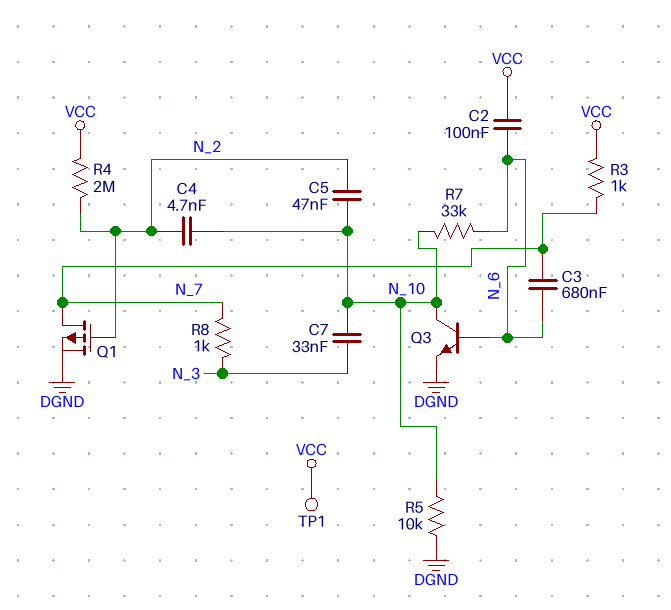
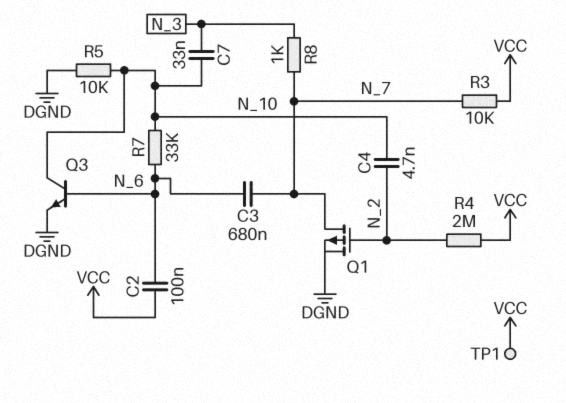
C5: 47nF (N_2, N_10) -> none
R3: 1k (N_7, VCC) -> 10k (N_7, VCC)

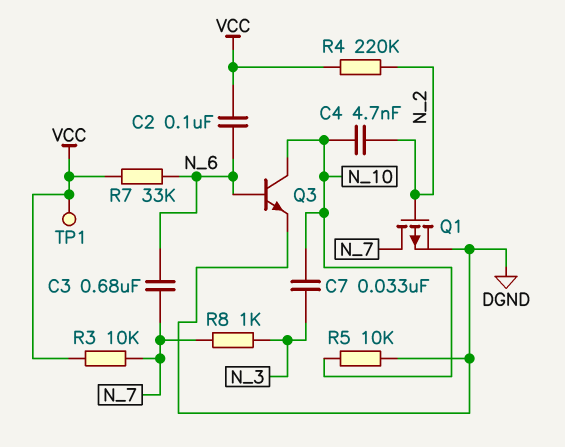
R4: 2M (N_2, VCC) -> 220k (N_2, VCC)
R7: 33k (N_6, N_10) -> 33k (N_6, VCC)

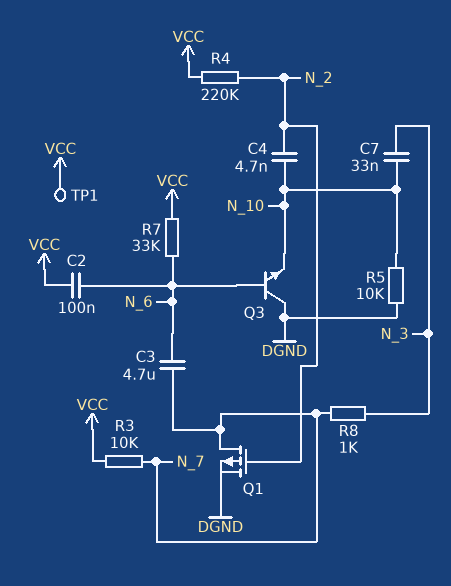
C3: 680nF (N_6, N_7) -> 4.7uF (N_6, N_7)
Q3: NPN (B N_6, C N_10, E DGND) -> NPN (B N_6, C DGND, E N_10)

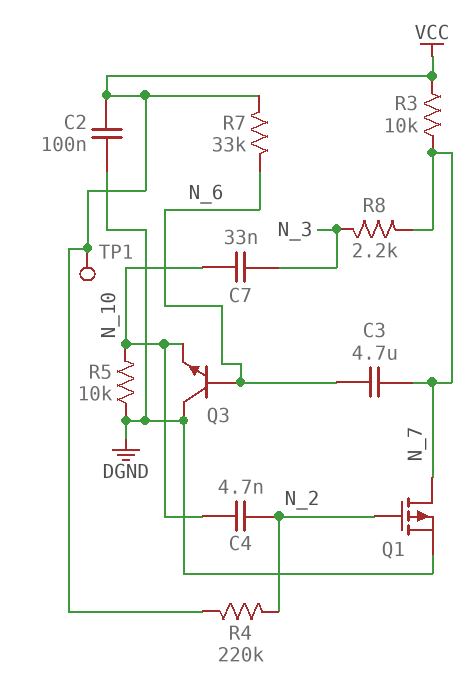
C2: 100nF (N_6, VCC) -> 100nF (DGND, VCC)
R8: 1k (N_3, N_7) -> 2.2k (N_3, N_7)

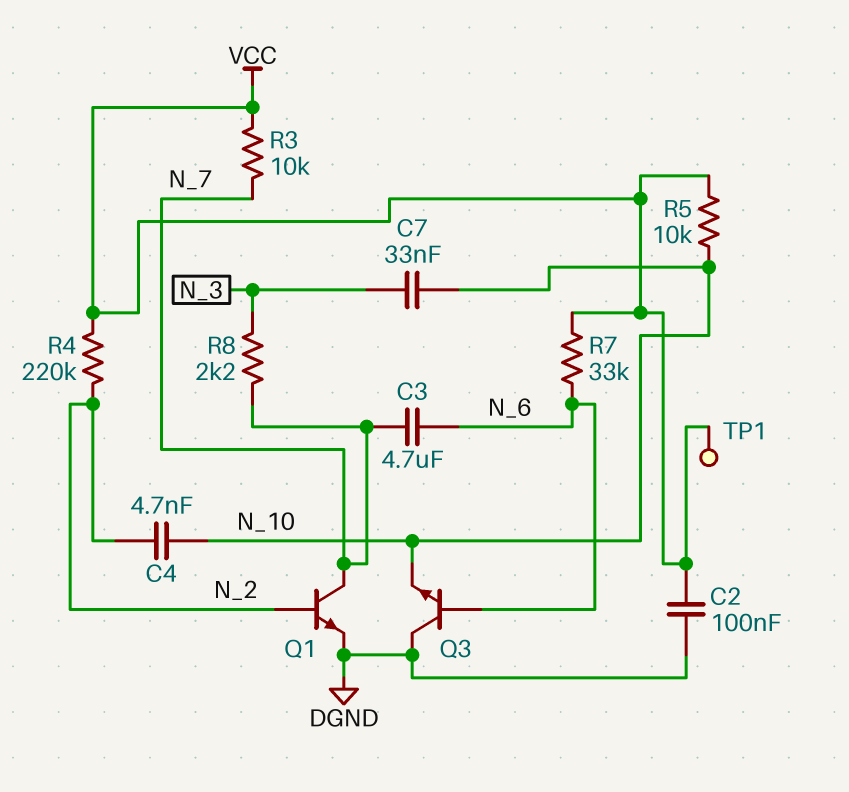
Q1: PMOS (G N_2, D N_7, S DGND) -> NPN (B N_2, C N_7, E DGND)
R5: 10k (DGND, N_10) -> 10k (N_10, VCC)

